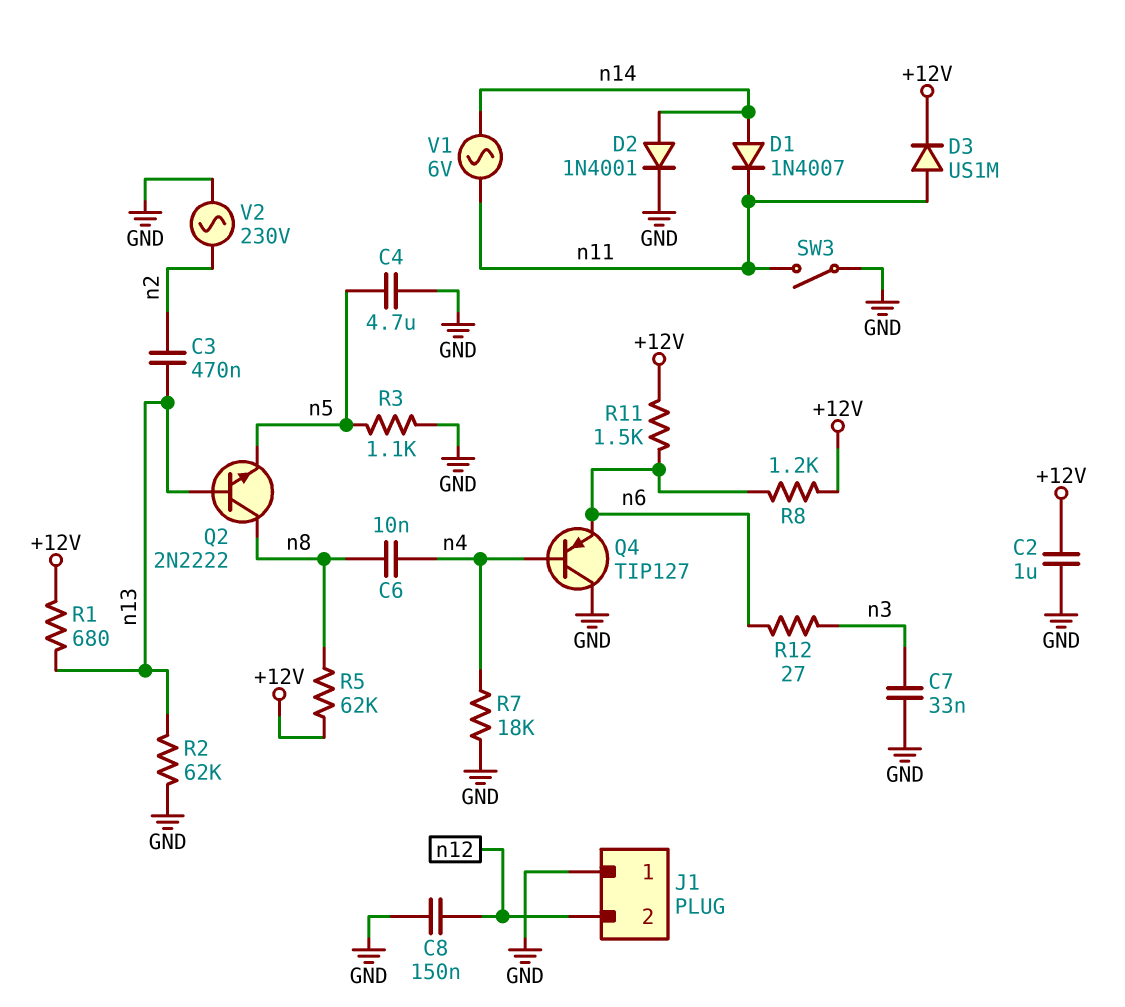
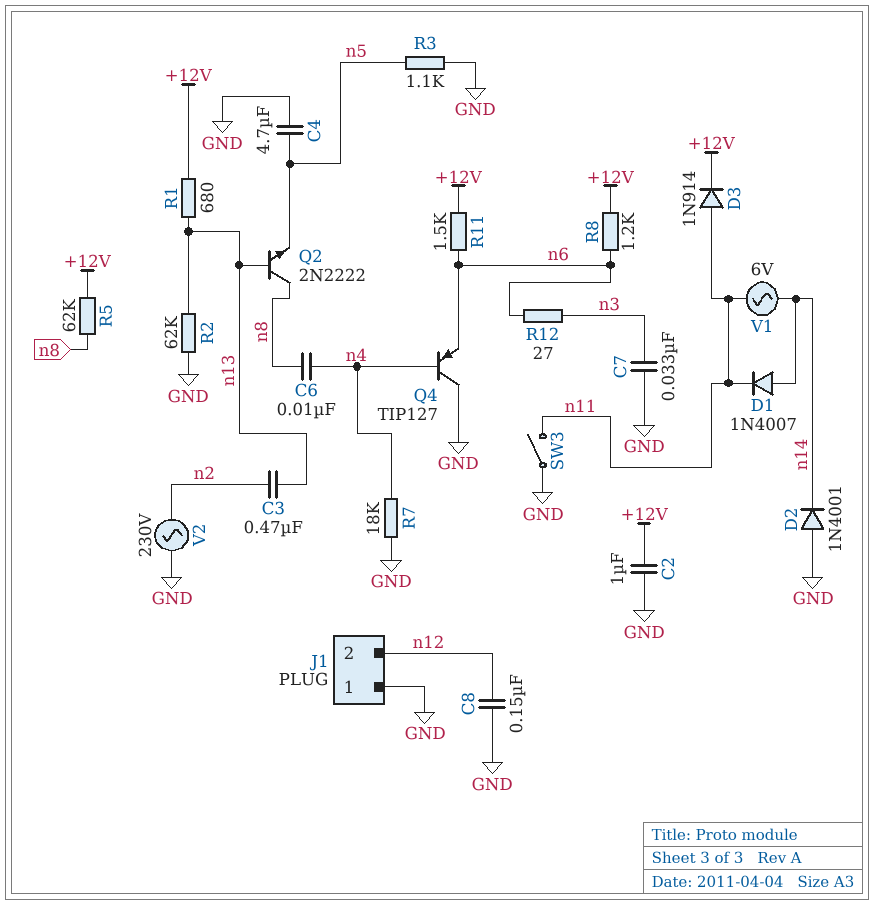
D2: diode 1N4001 (A n14, K GND) -> diode 1N4001 (A GND, K n14)
D3: diode US1M (A n11, K +12V) -> diode 1N914 (A n11, K +12V)

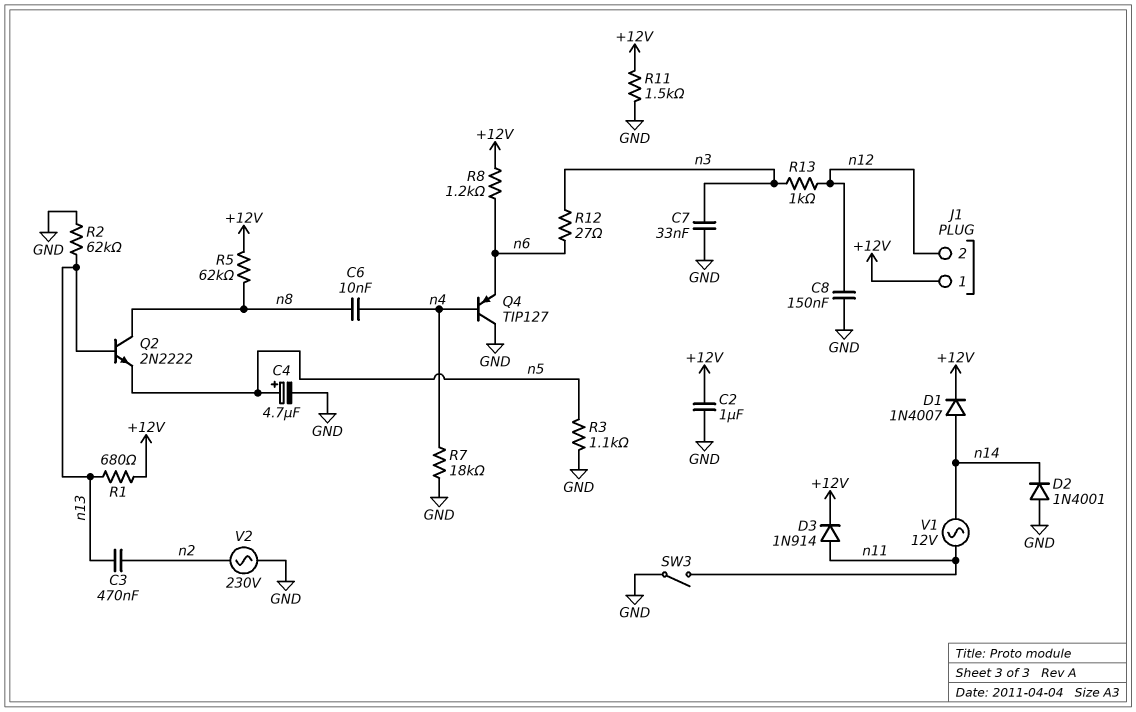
C4: 4.7uF (GND, n5) -> 4.7uF (plus n5, minus GND)
D1: diode 1N4007 (A n14, K n11) -> diode 1N4007 (A n14, K +12V)
J1 pin 1: GND -> +12V
R11: 1.5k (+12V, n6) -> 1.5k (+12V, GND)
R13: none -> 1k (n3, n12)
V1: AC 6V (n11, n14) -> AC 12V (n11, n14)

